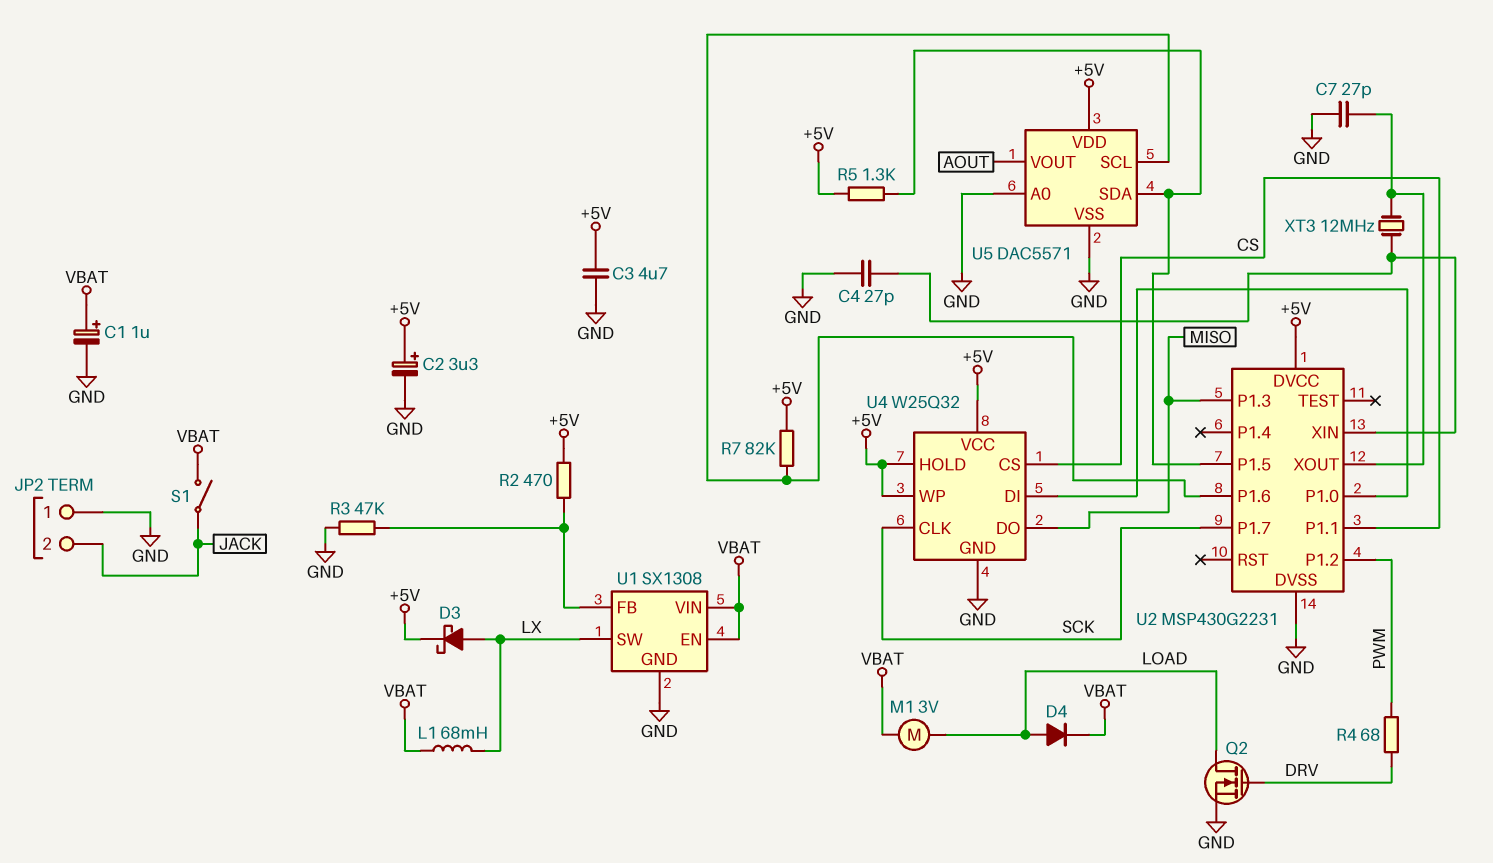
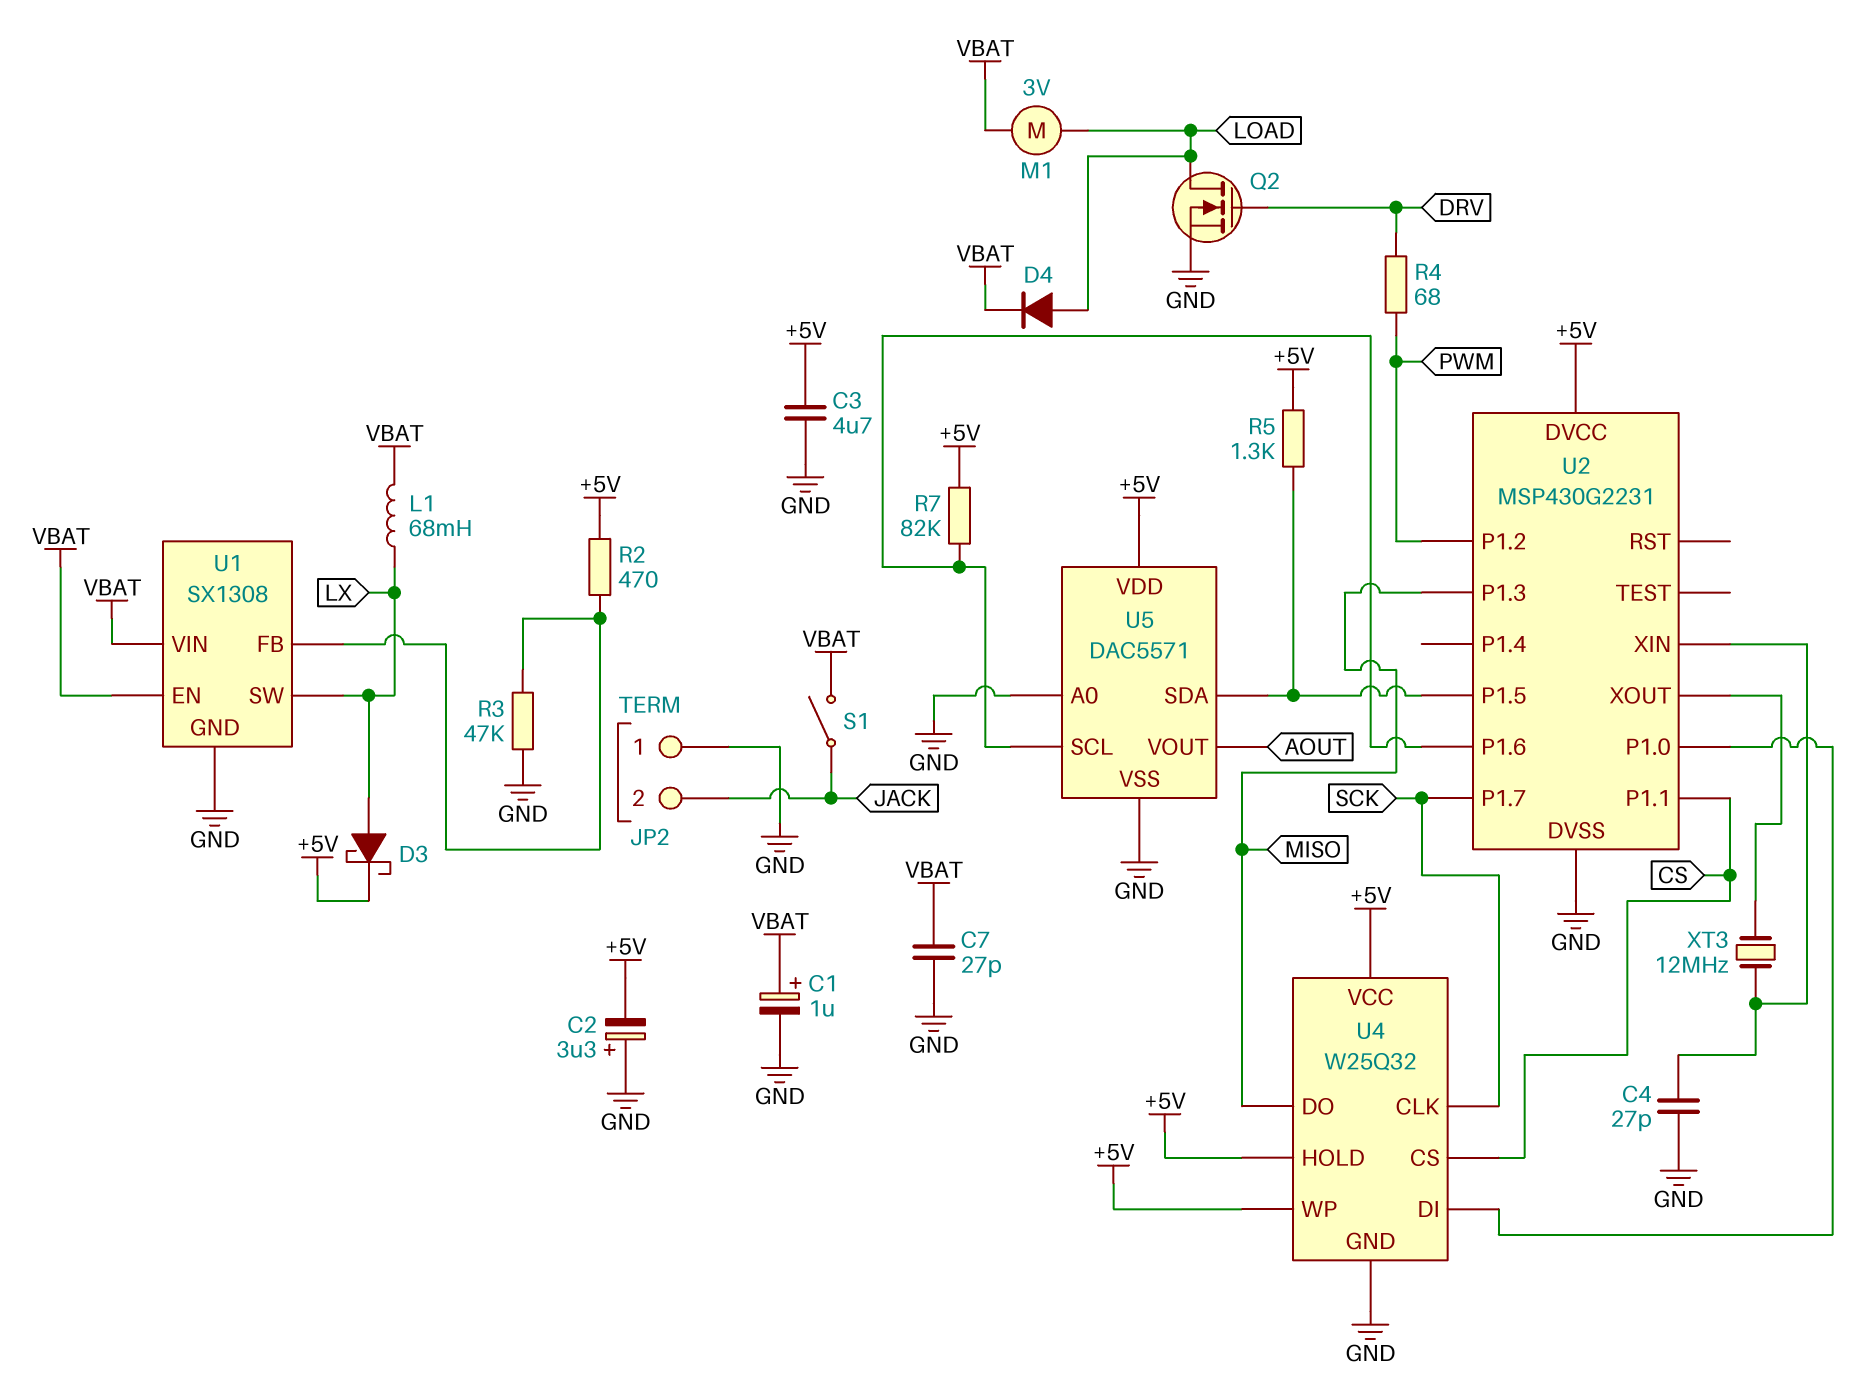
C2: 3.3uF (plus +5V, minus GND) -> 3.3uF (plus GND, minus +5V)
C7: 27pF (GND, U2/XOUT) -> 27pF (GND, VBAT)

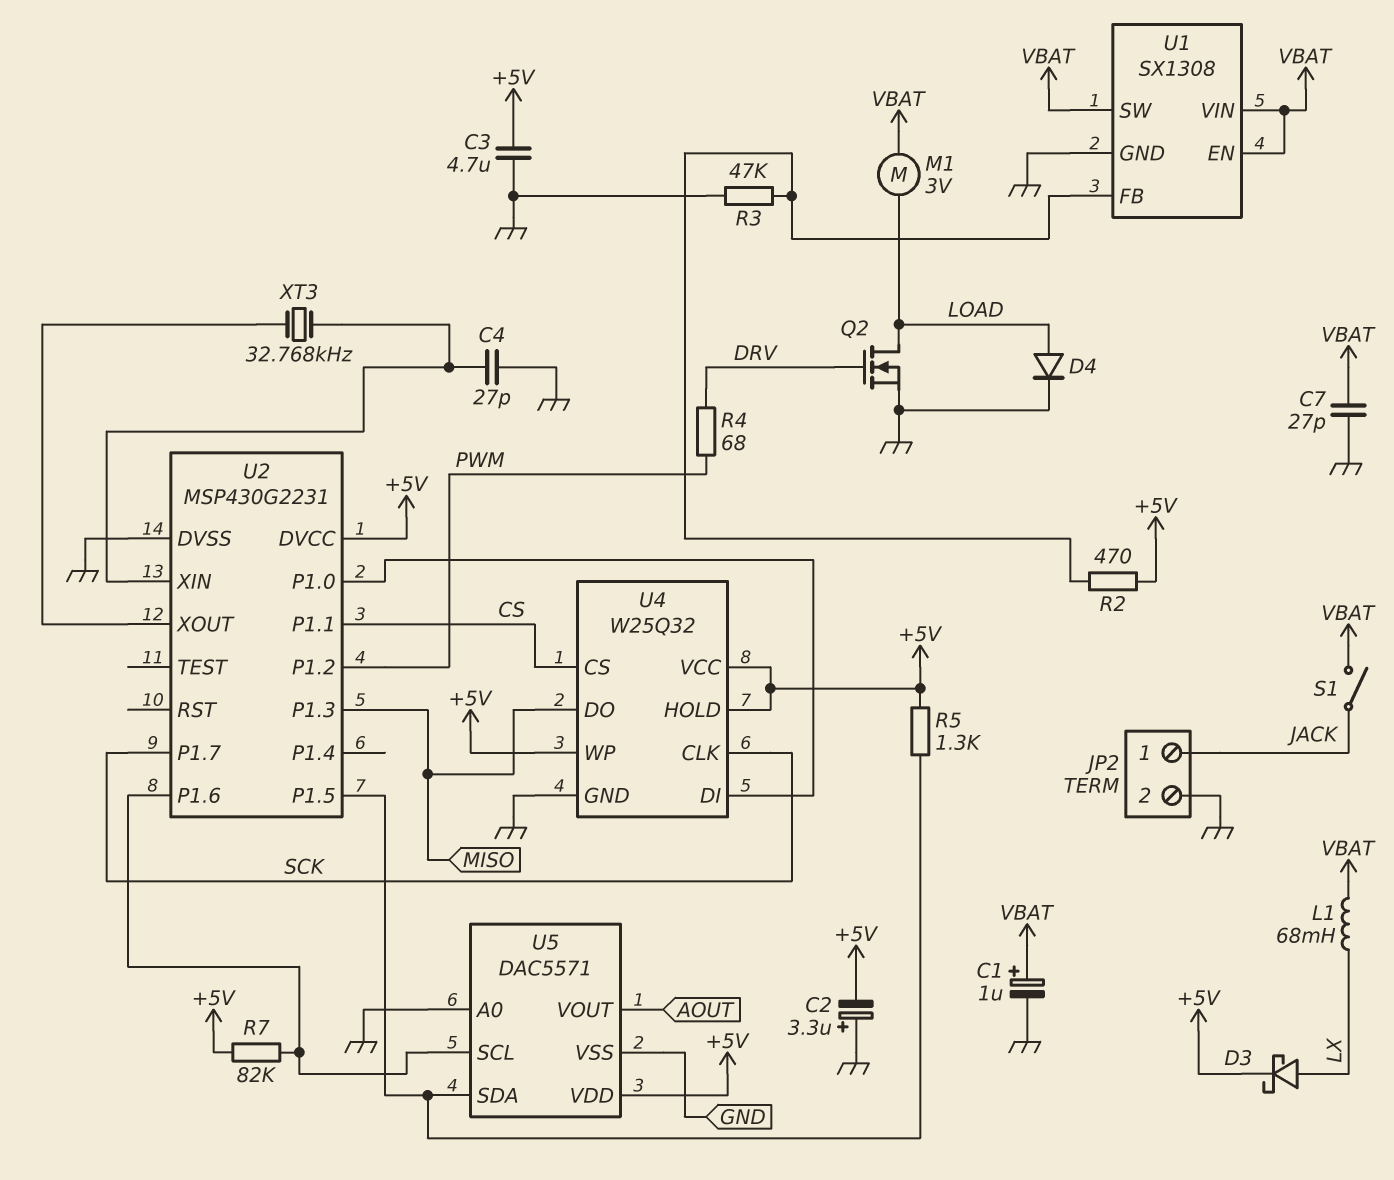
D4: diode (A LOAD, K VBAT) -> diode (A LOAD, K GND)
JP2 pin 1: GND -> JACK
JP2 pin 2: JACK -> GND
U1 pin SW: LX -> VBAT
XT3: 12MHz (U2/XIN, U2/XOUT) -> 32.768kHz (U2/XIN, U2/XOUT)

